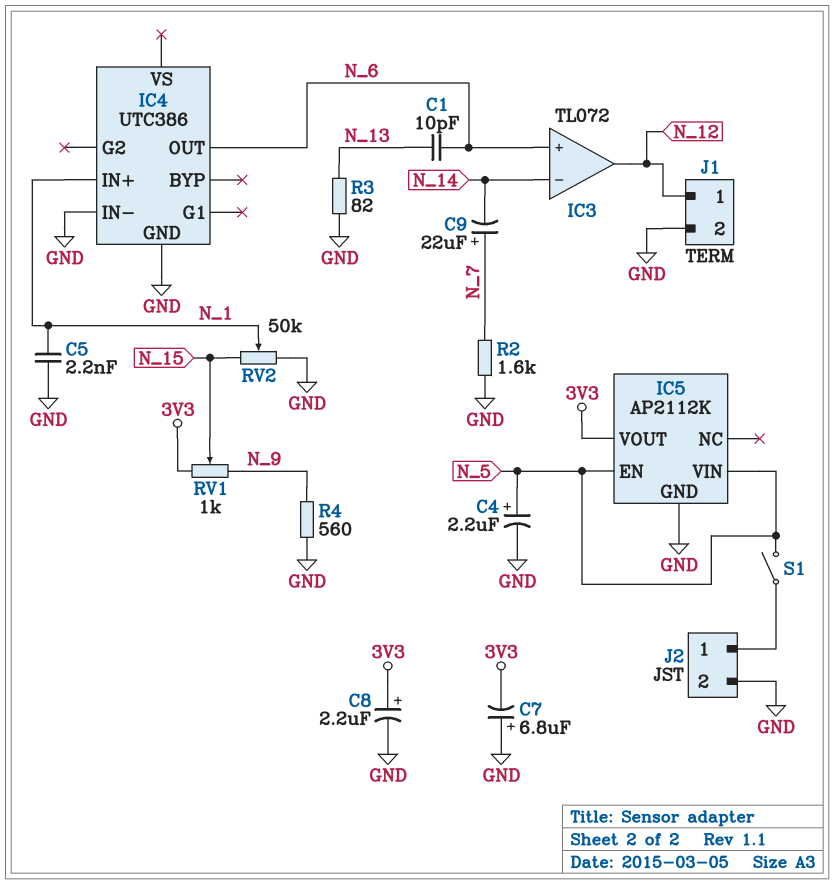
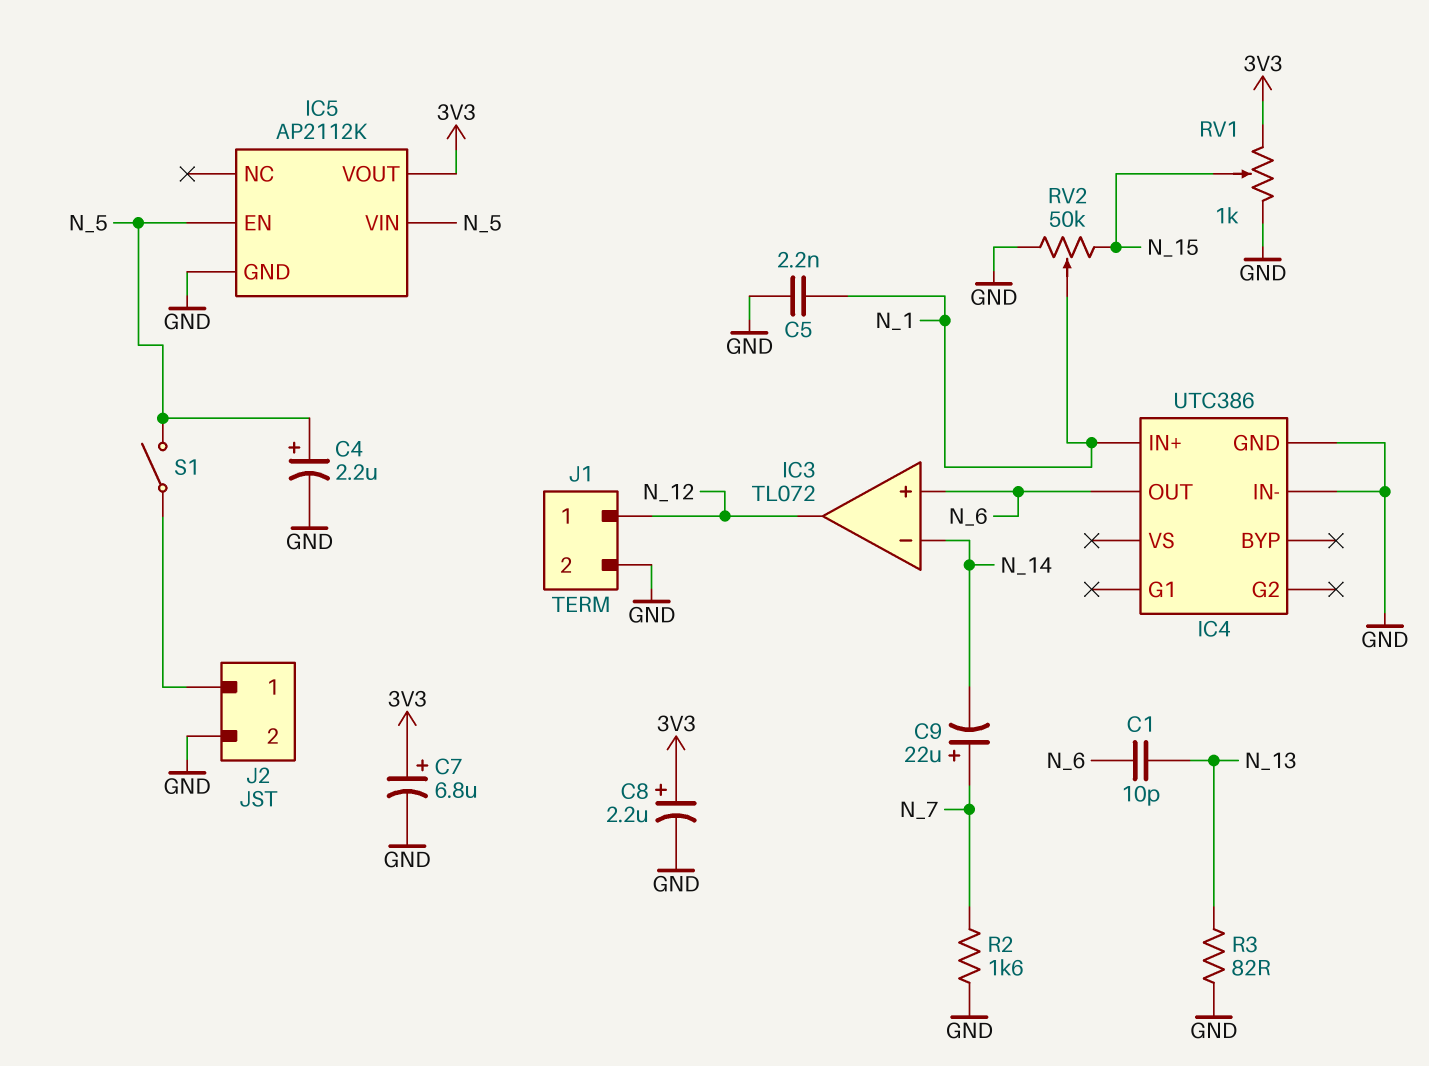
C7: 6.8uF (plus GND, minus 3V3) -> 6.8uF (plus 3V3, minus GND)
R4: 560 (GND, N_9) -> none
RV1: 1k (3V3, N_9, wiper N_15) -> 1k (3V3, GND, wiper N_15)

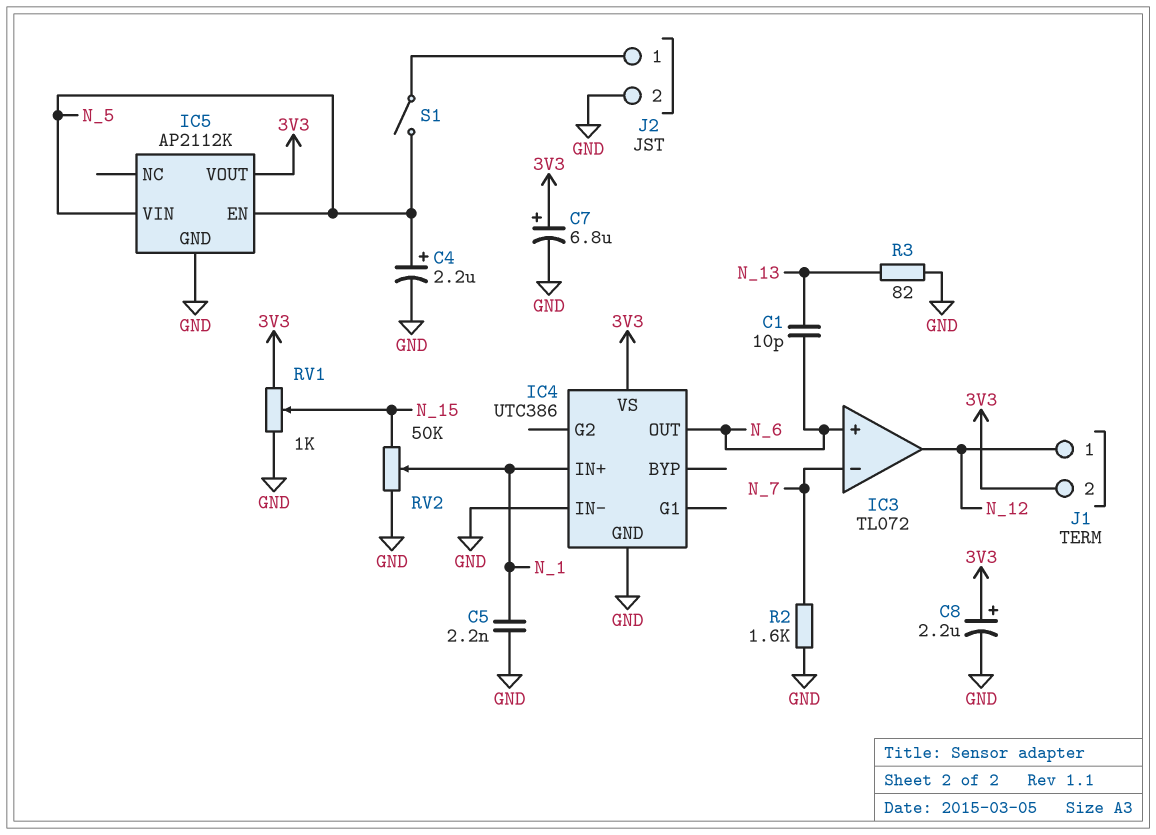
C9: 22uF (plus N_7, minus N_14) -> none
IC3 pin in-: N_14 -> N_7
IC4 pin VS: none -> 3V3
J1 pin 2: GND -> 3V3

